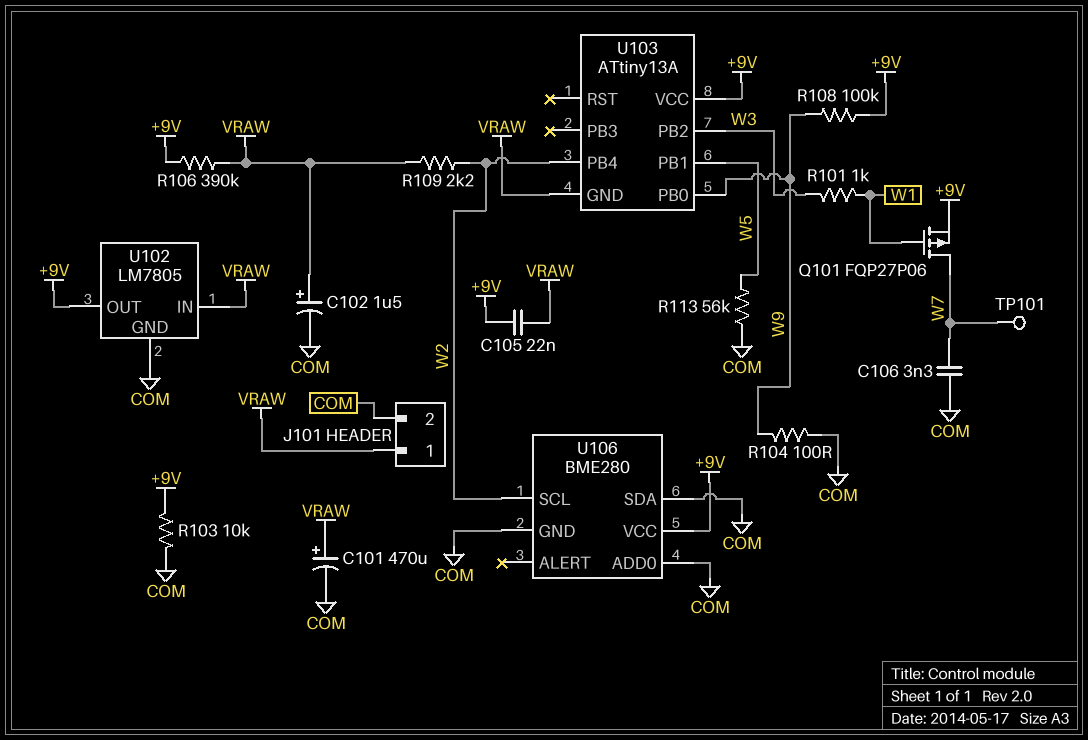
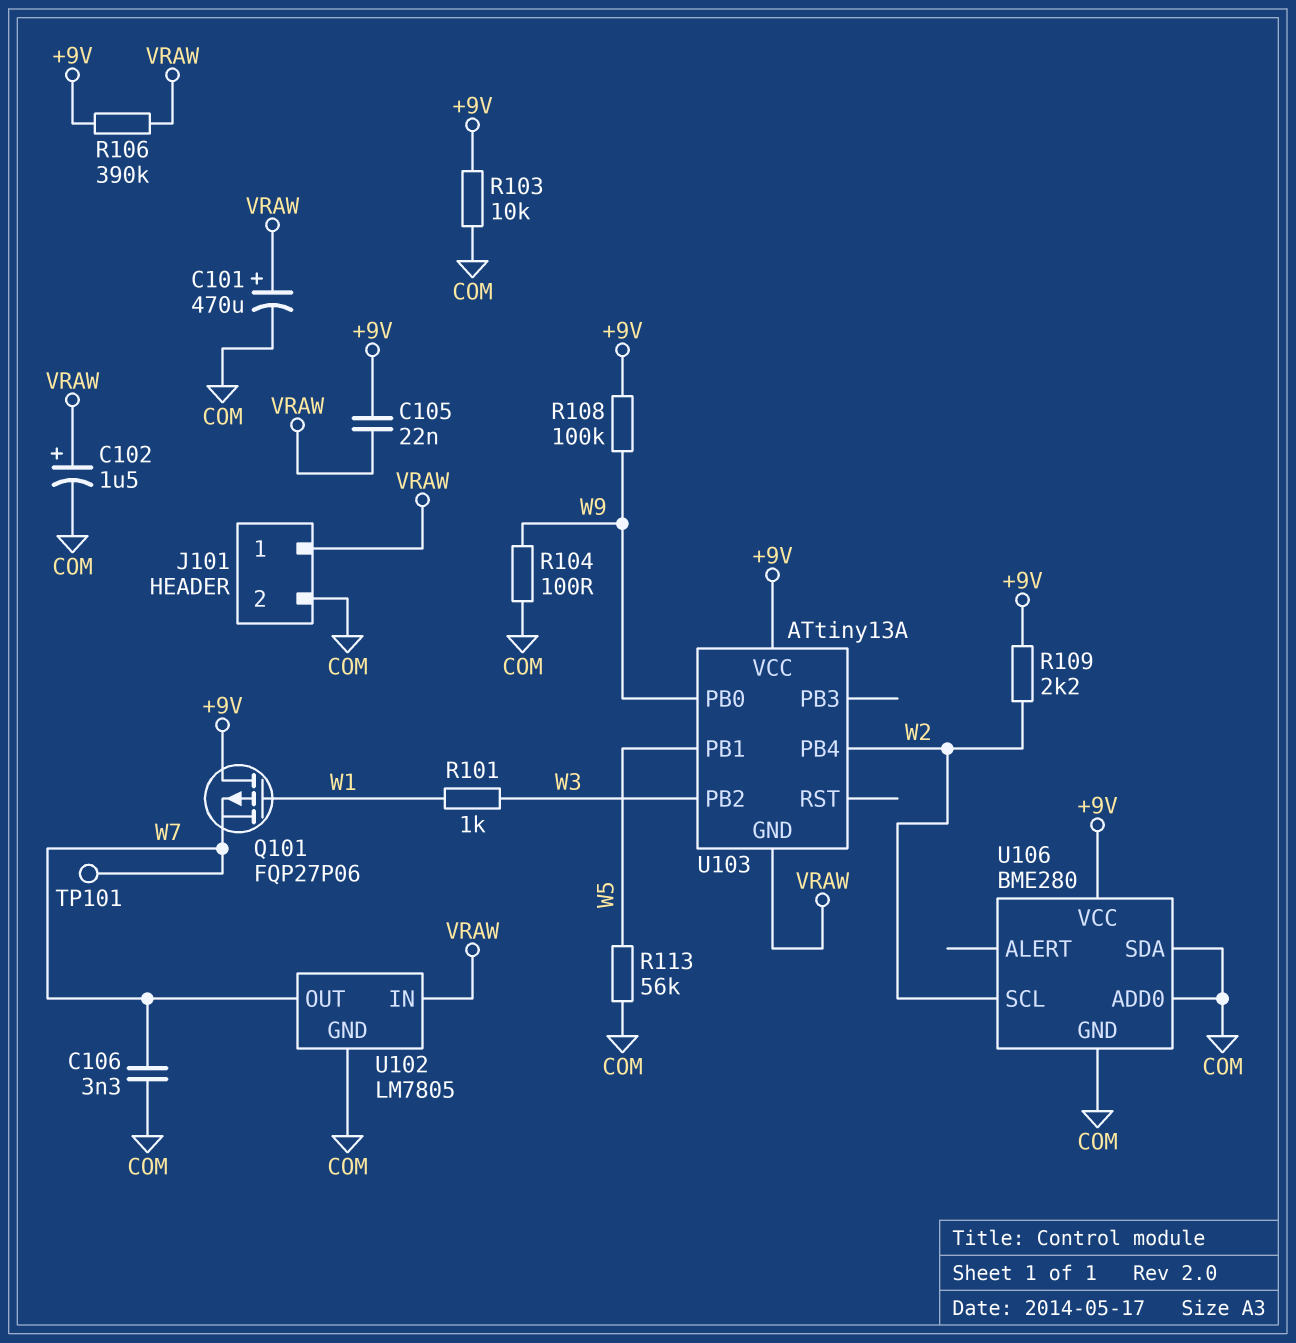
Q101: PMOS FQP27P06 (G W1, D W7, S +9V) -> PMOS FQP27P06 (G W1, D +9V, S W7)
R109: 2.2k (VRAW, W2) -> 2.2k (+9V, W2)
U102 pin OUT: +9V -> W7

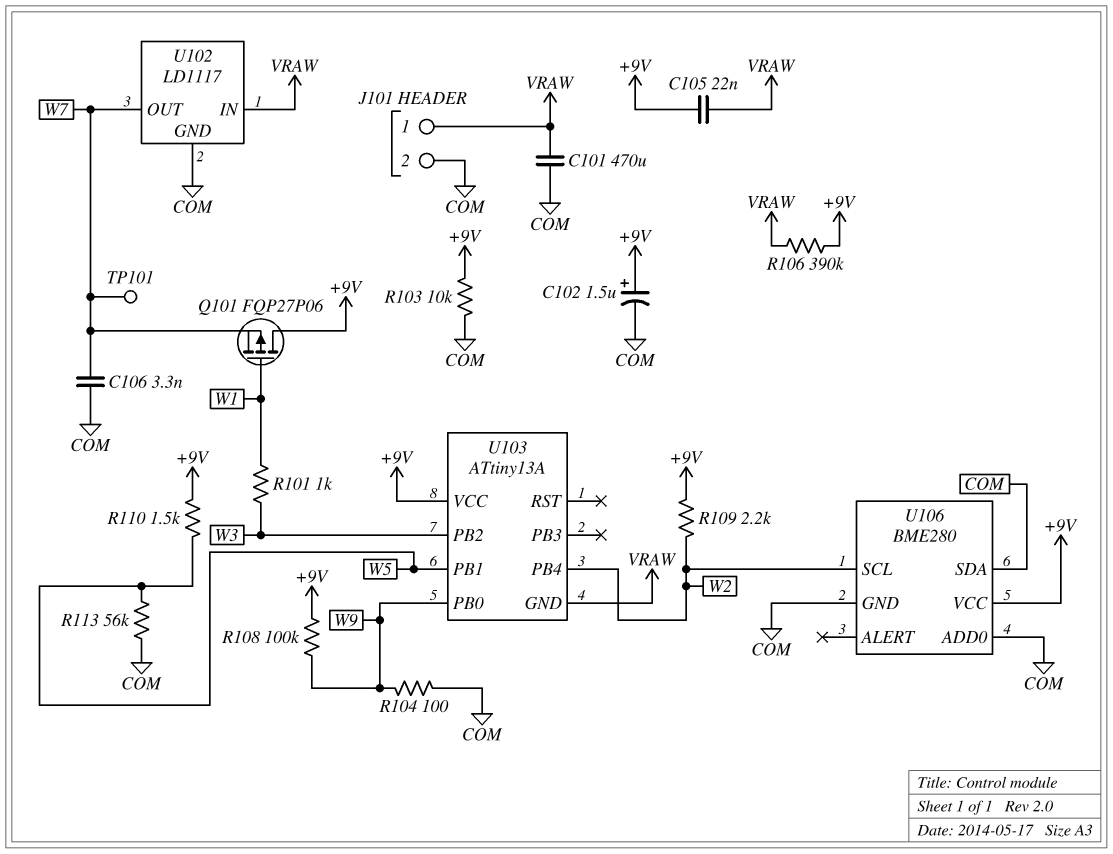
C101: 470uF (plus VRAW, minus COM) -> 470uF (COM, VRAW)
C102: 1.5uF (plus VRAW, minus COM) -> 1.5uF (plus +9V, minus COM)
R110: none -> 1.5k (+9V, W5)
U102: LM7805 -> LD1117

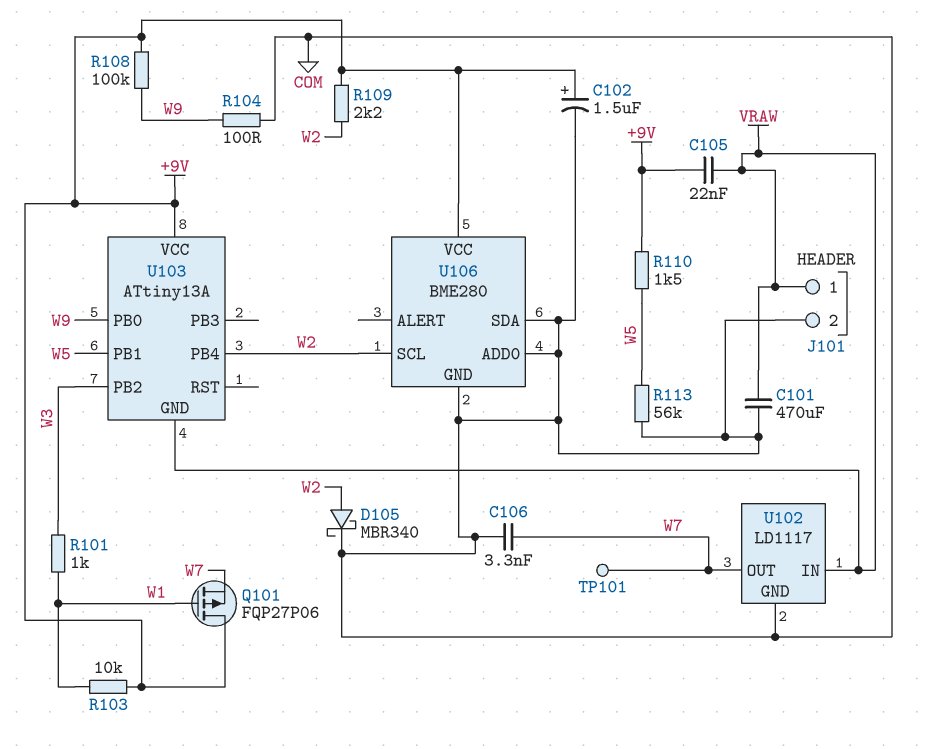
D105: none -> schottky MBR340 (A W2, K COM)
R103: 10k (+9V, COM) -> 10k (+9V, W1)
R106: 390k (+9V, VRAW) -> none

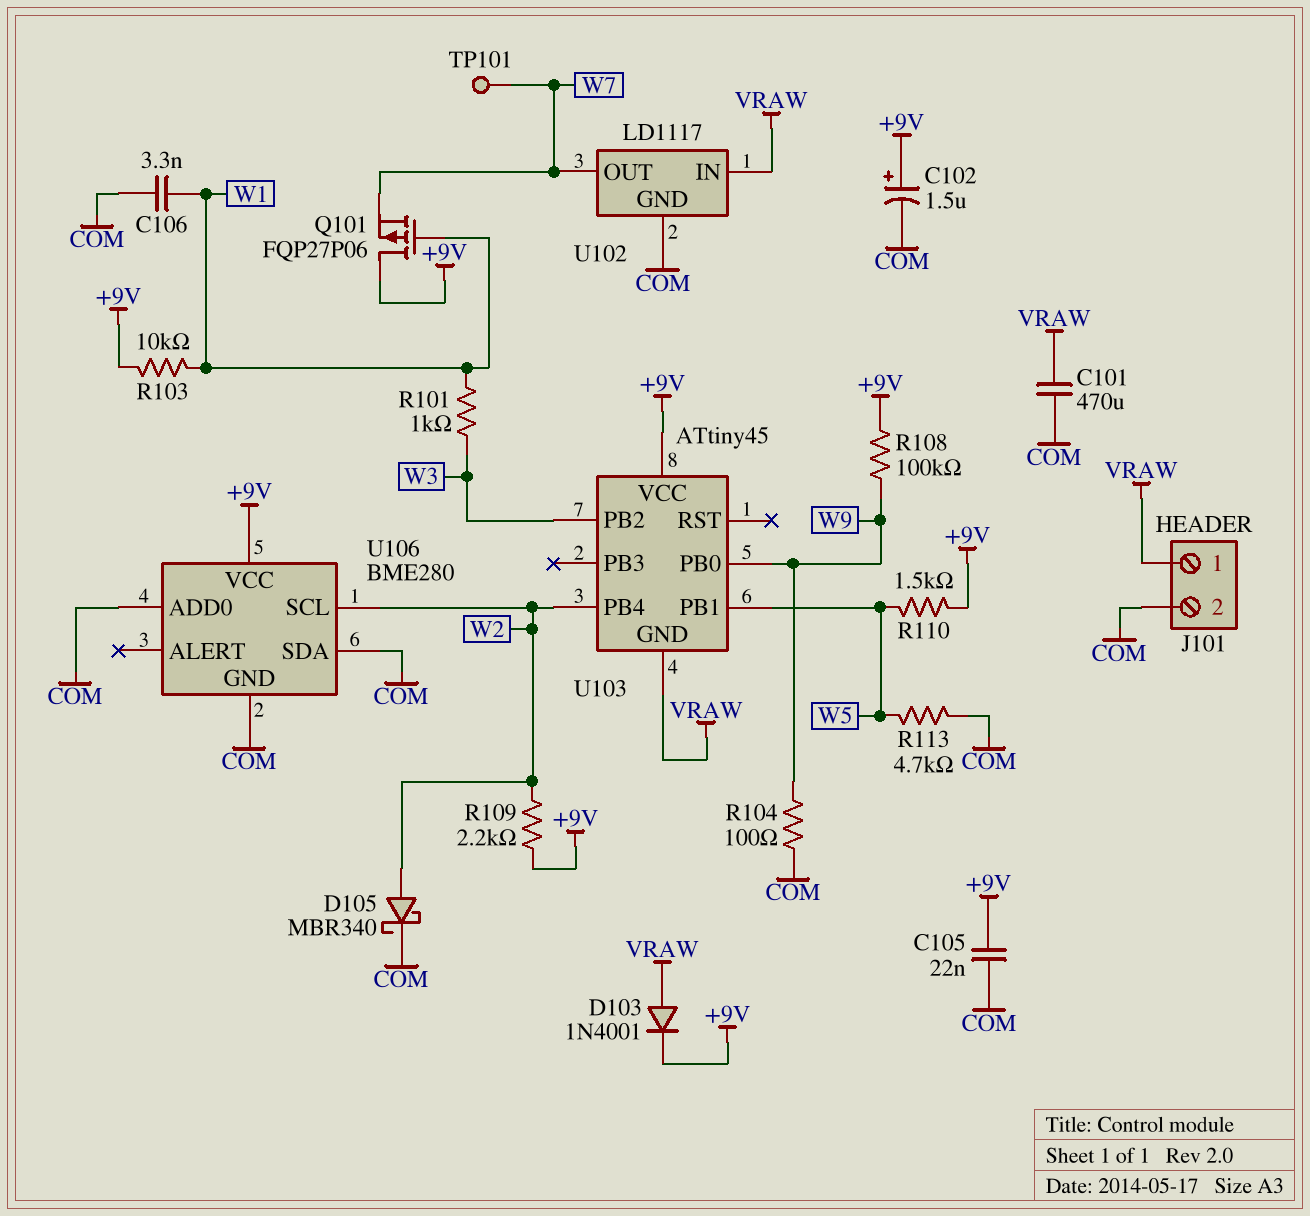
C105: 22nF (+9V, VRAW) -> 22nF (+9V, COM)
C106: 3.3nF (COM, W7) -> 3.3nF (COM, W1)
D103: none -> diode 1N4001 (A VRAW, K +9V)
R113: 56k (COM, W5) -> 4.7k (COM, W5)
U103: ATtiny13A -> ATtiny45

